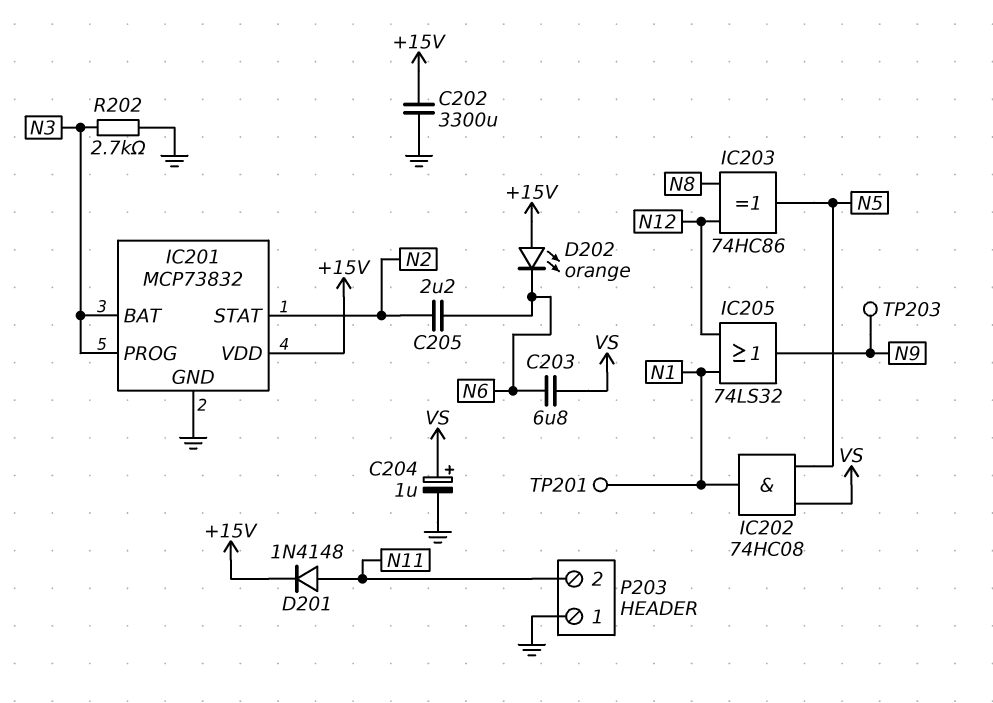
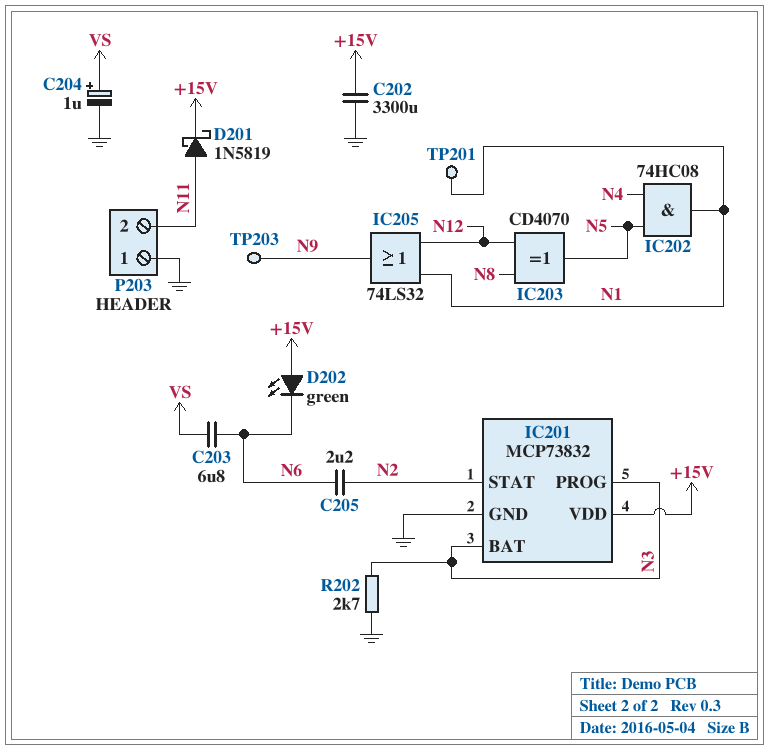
D201: diode 1N4148 (A N11, K +15V) -> schottky 1N5819 (A N11, K +15V)
D202: LED orange (A +15V, K N6) -> LED green (A +15V, K N6)
IC202: AND 74HC08 (in N5, in VS, out N1) -> AND 74HC08 (in N4, in N5, out N1)
IC203: XOR 74HC86 (in N8, in N12, out N5) -> XOR CD4070 (in N8, in N12, out N5)

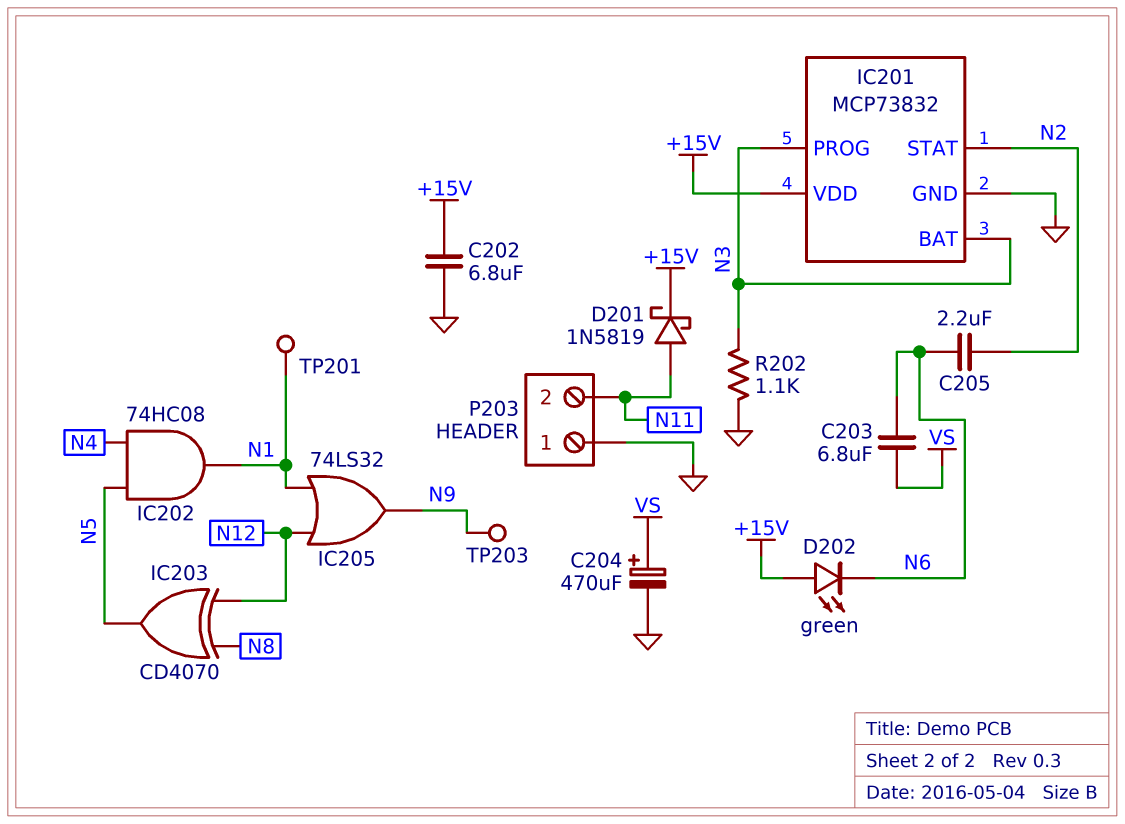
C202: 3300uF (+15V, GND) -> 6.8uF (+15V, GND)
C204: 1uF (plus VS, minus GND) -> 470uF (plus VS, minus GND)
R202: 2.7k (GND, N3) -> 1.1k (GND, N3)

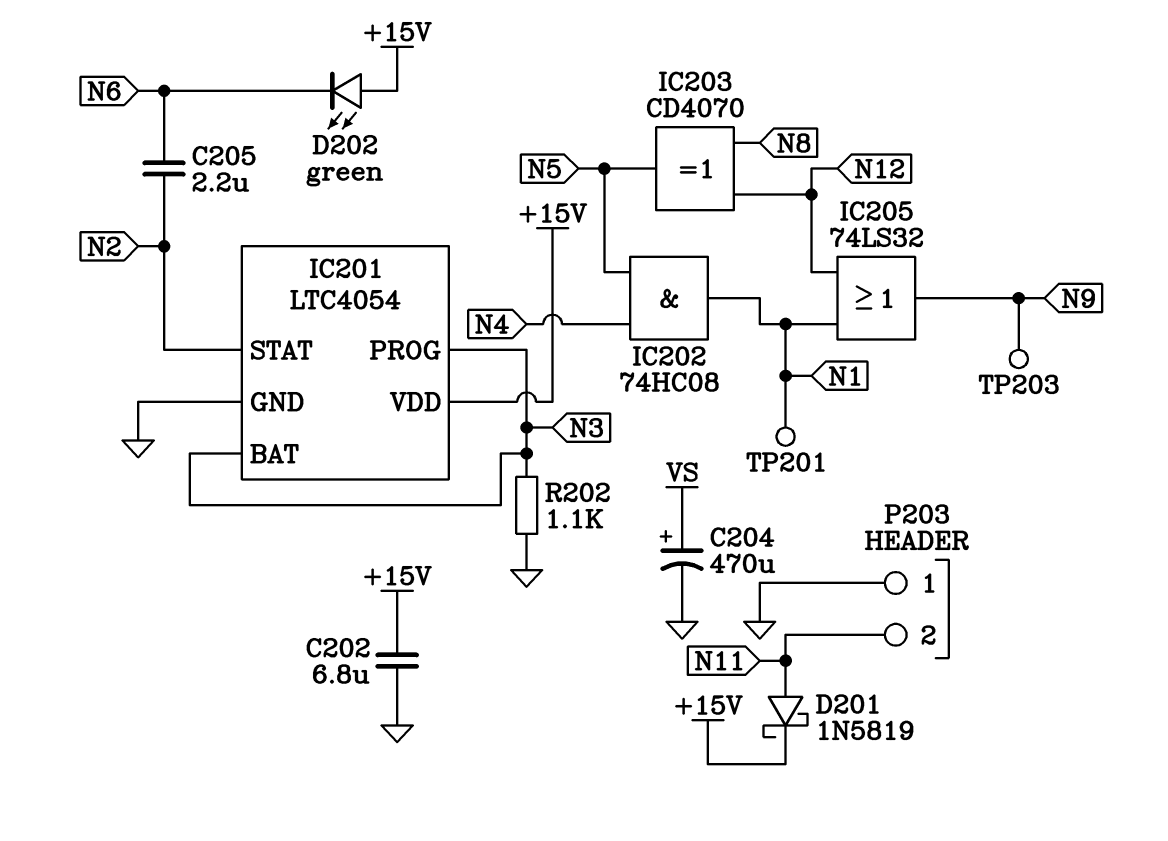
C203: 6.8uF (N6, VS) -> none
IC201: MCP73832 -> LTC4054

